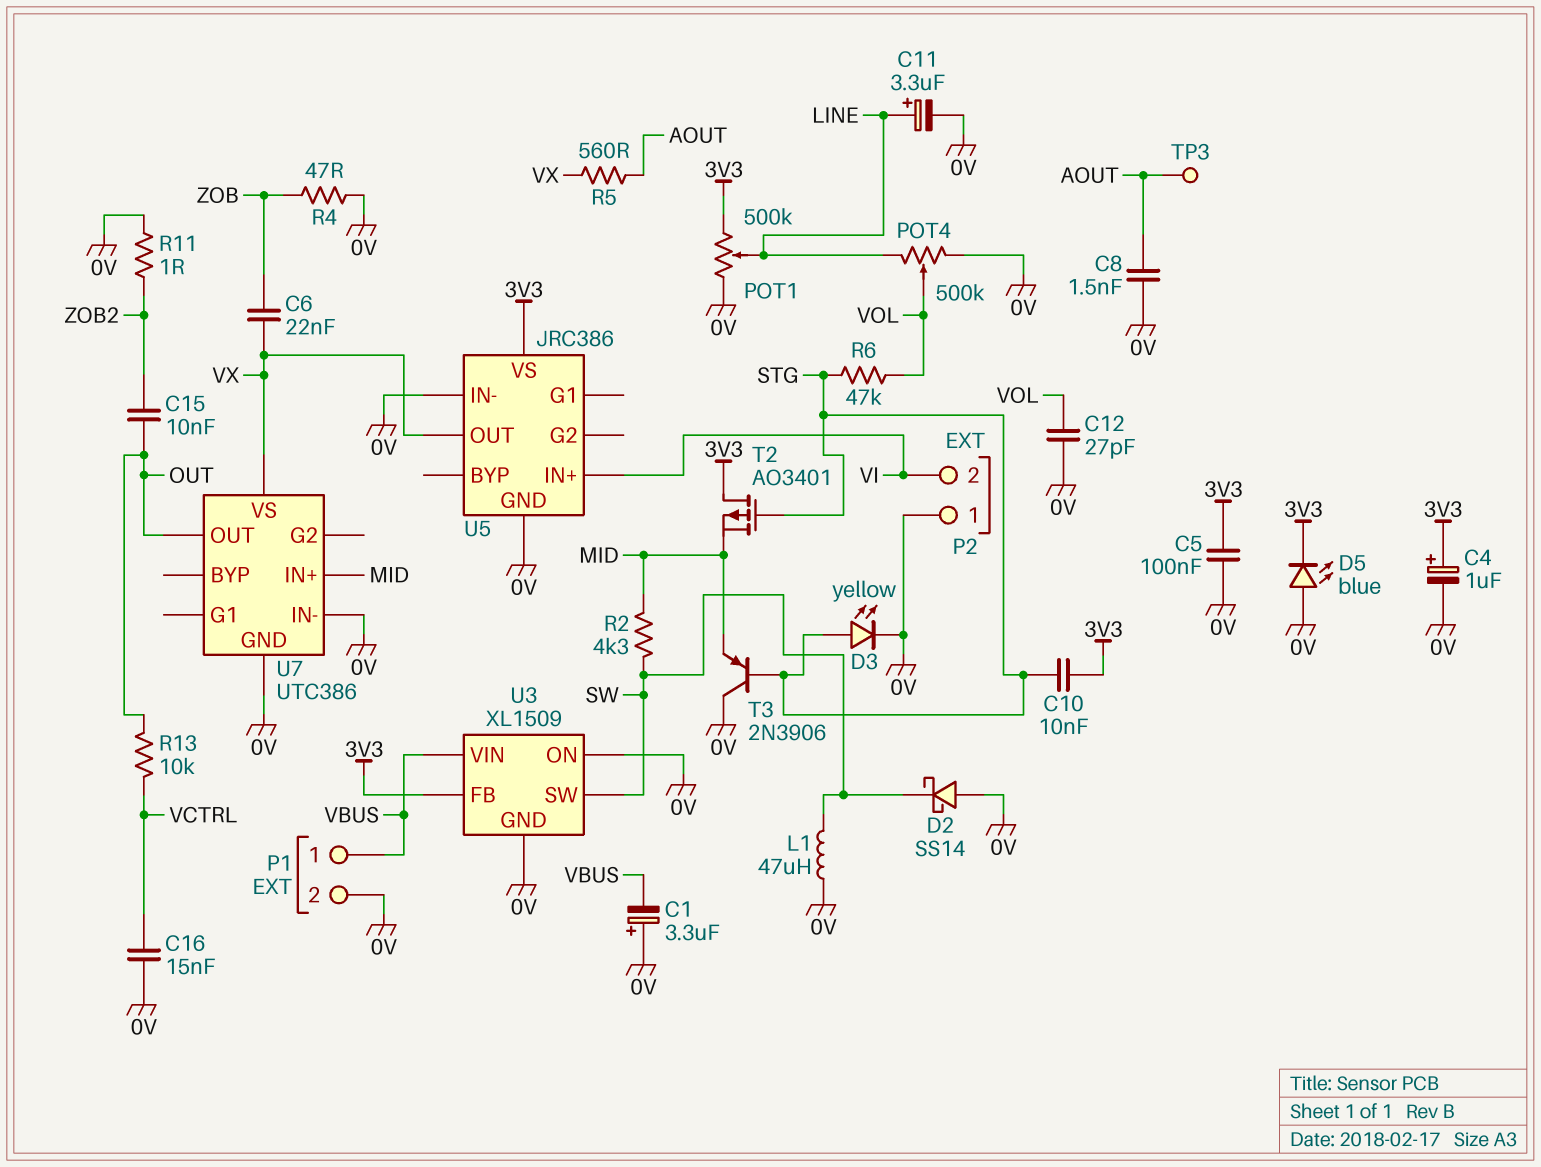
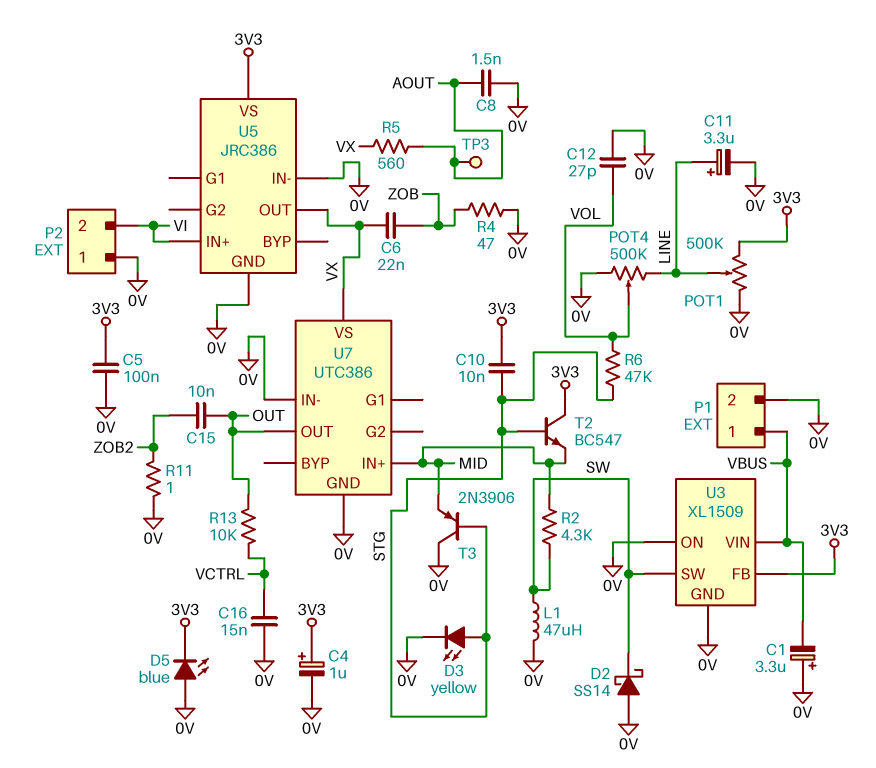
T2: PMOS AO3401 (G STG, D 3V3, S MID) -> NPN BC547 (B STG, C 3V3, E MID)

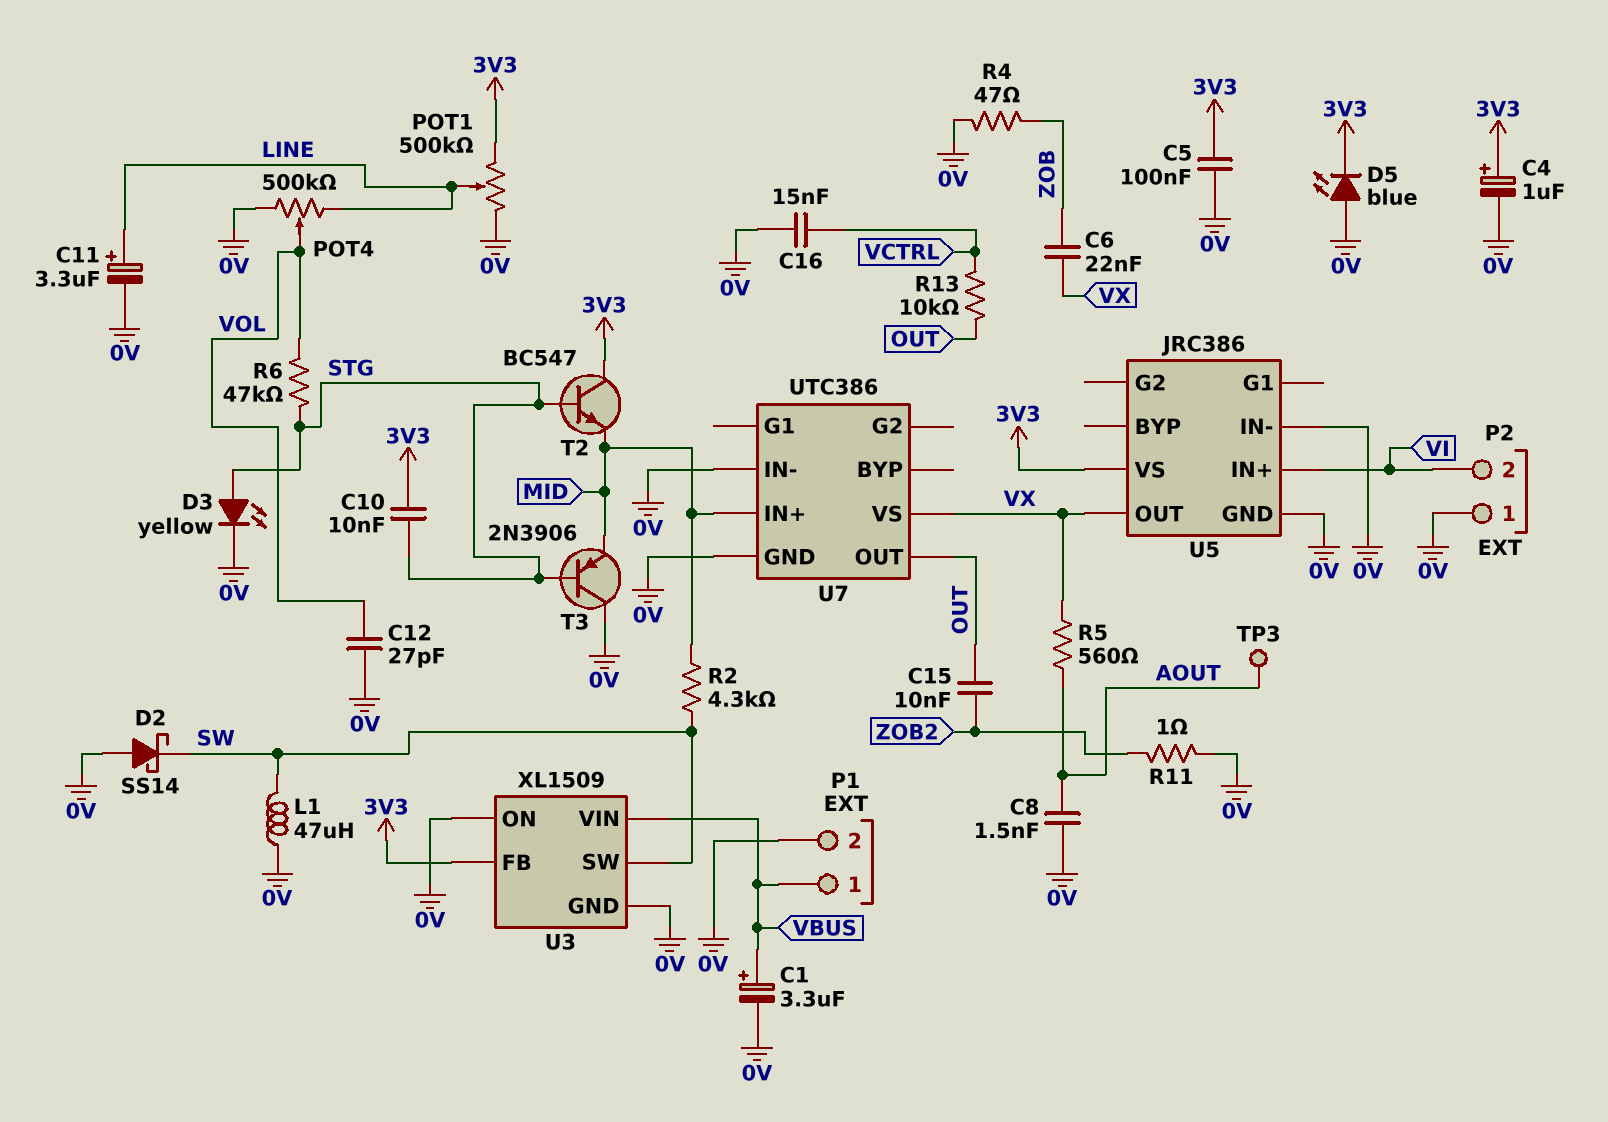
C1: 3.3uF (plus 0V, minus VBUS) -> 3.3uF (plus VBUS, minus 0V)

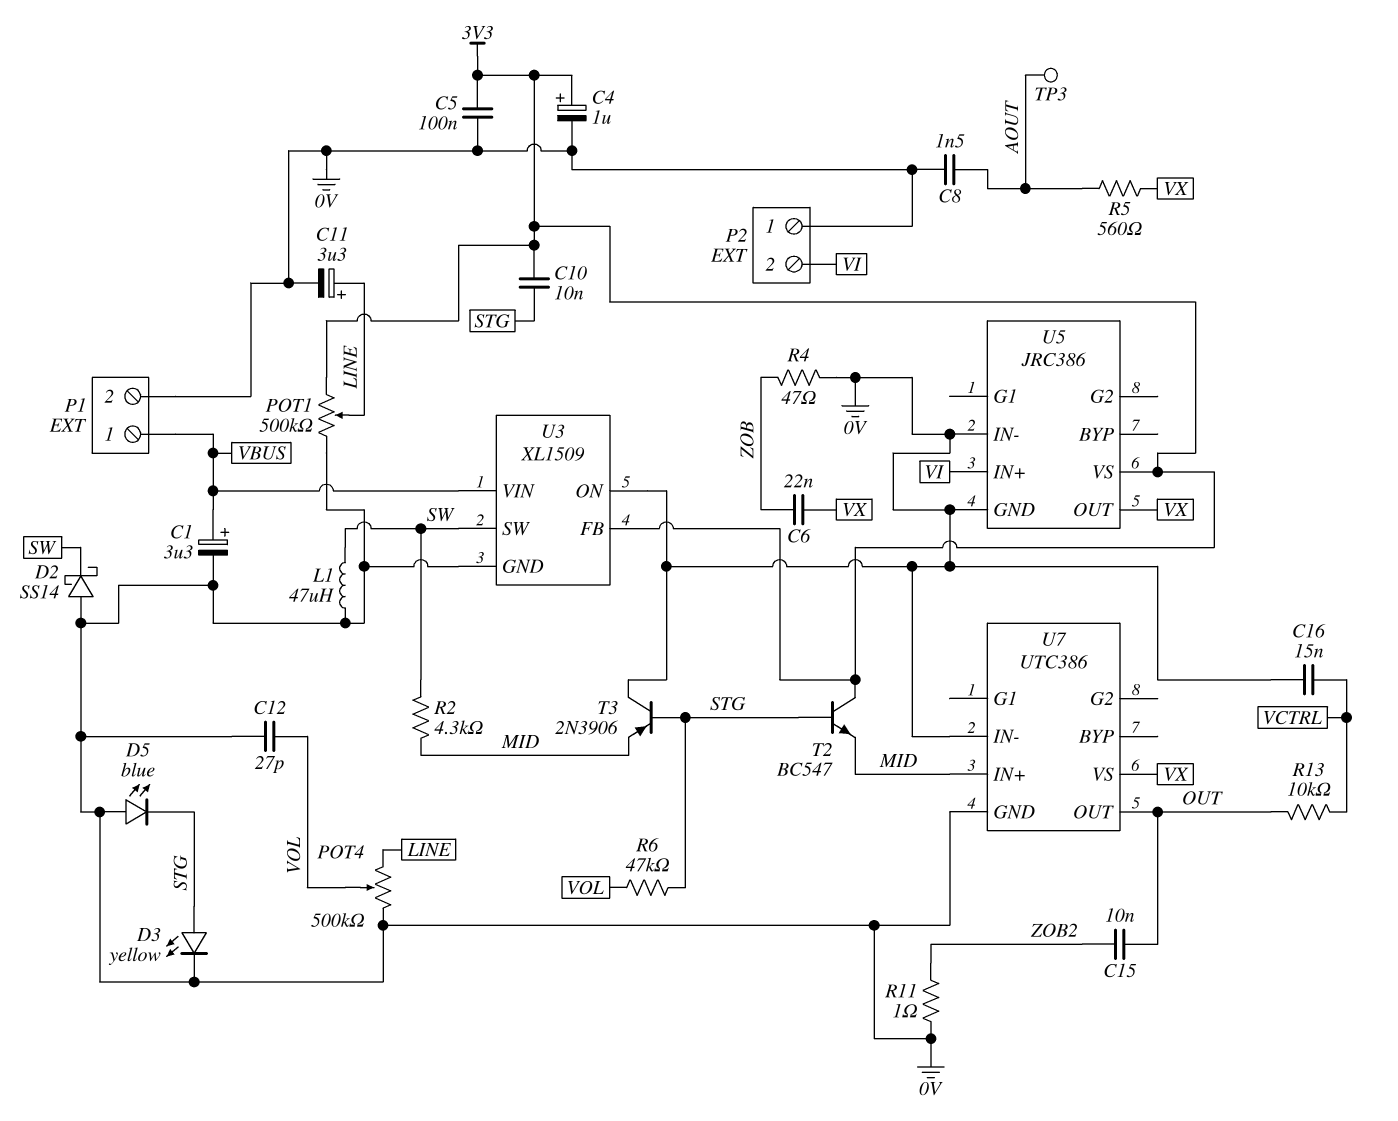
D5: LED blue (A 0V, K 3V3) -> LED blue (A 0V, K STG)

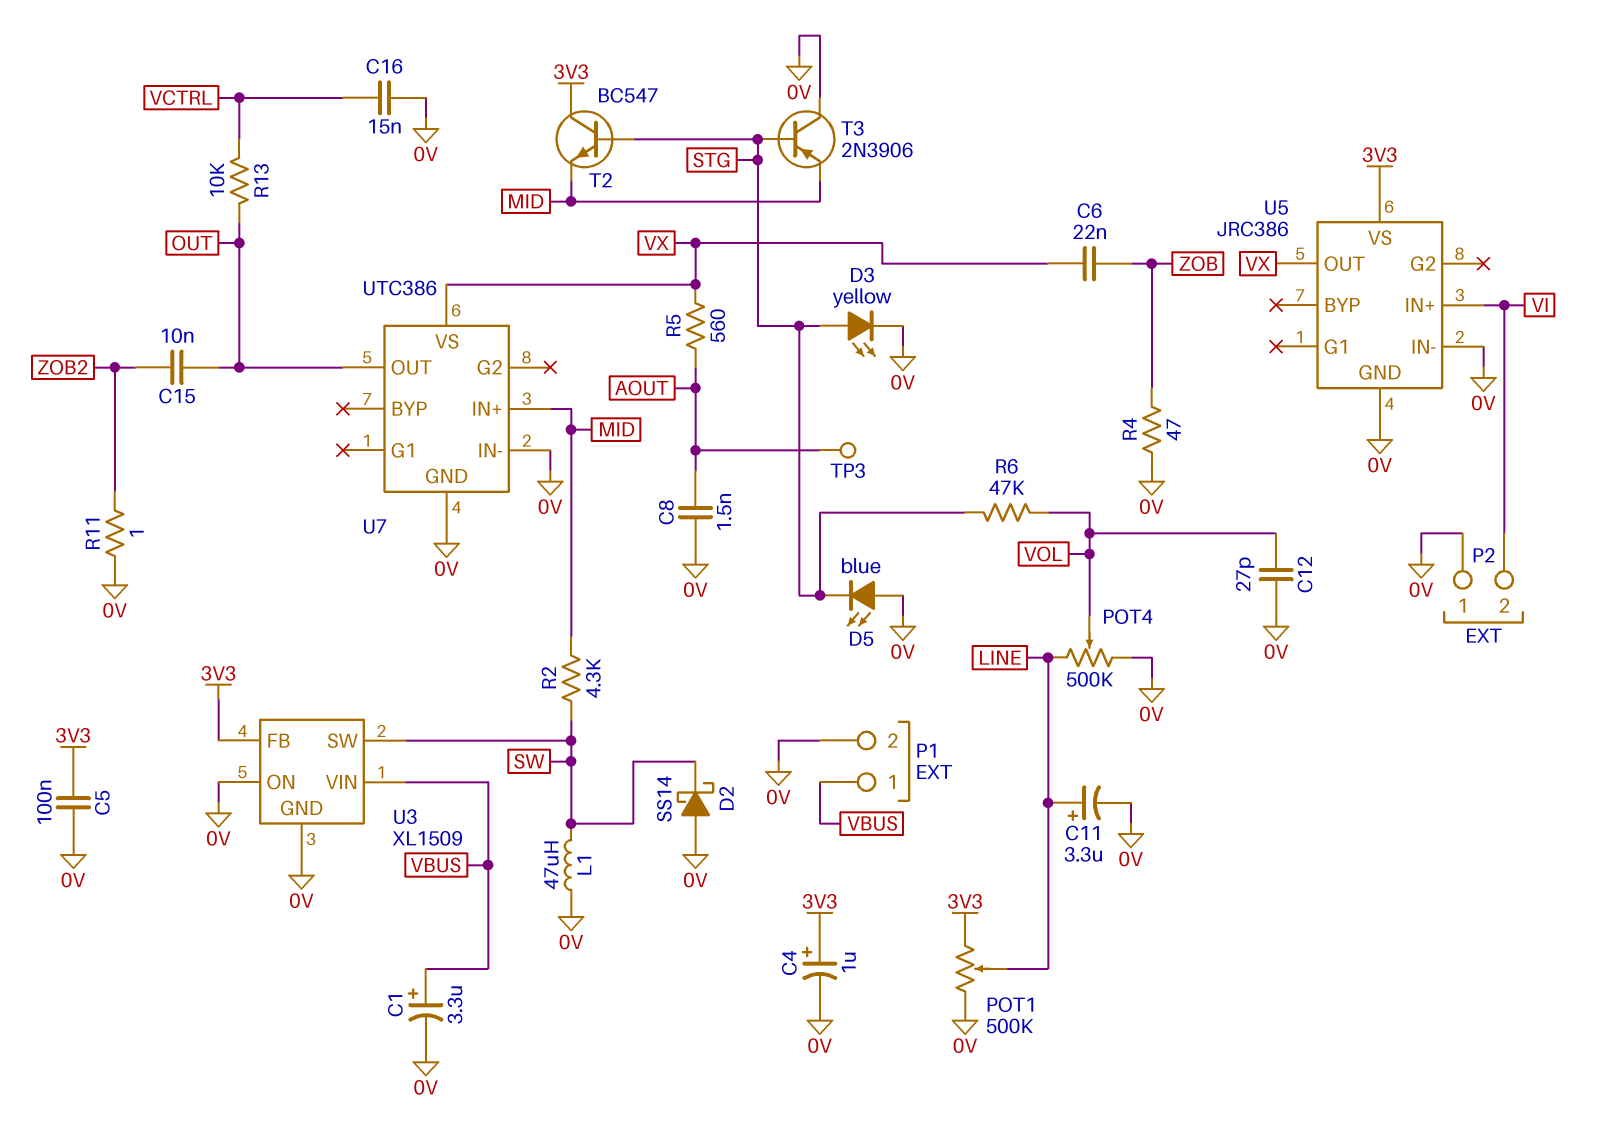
C10: 10nF (3V3, STG) -> none

